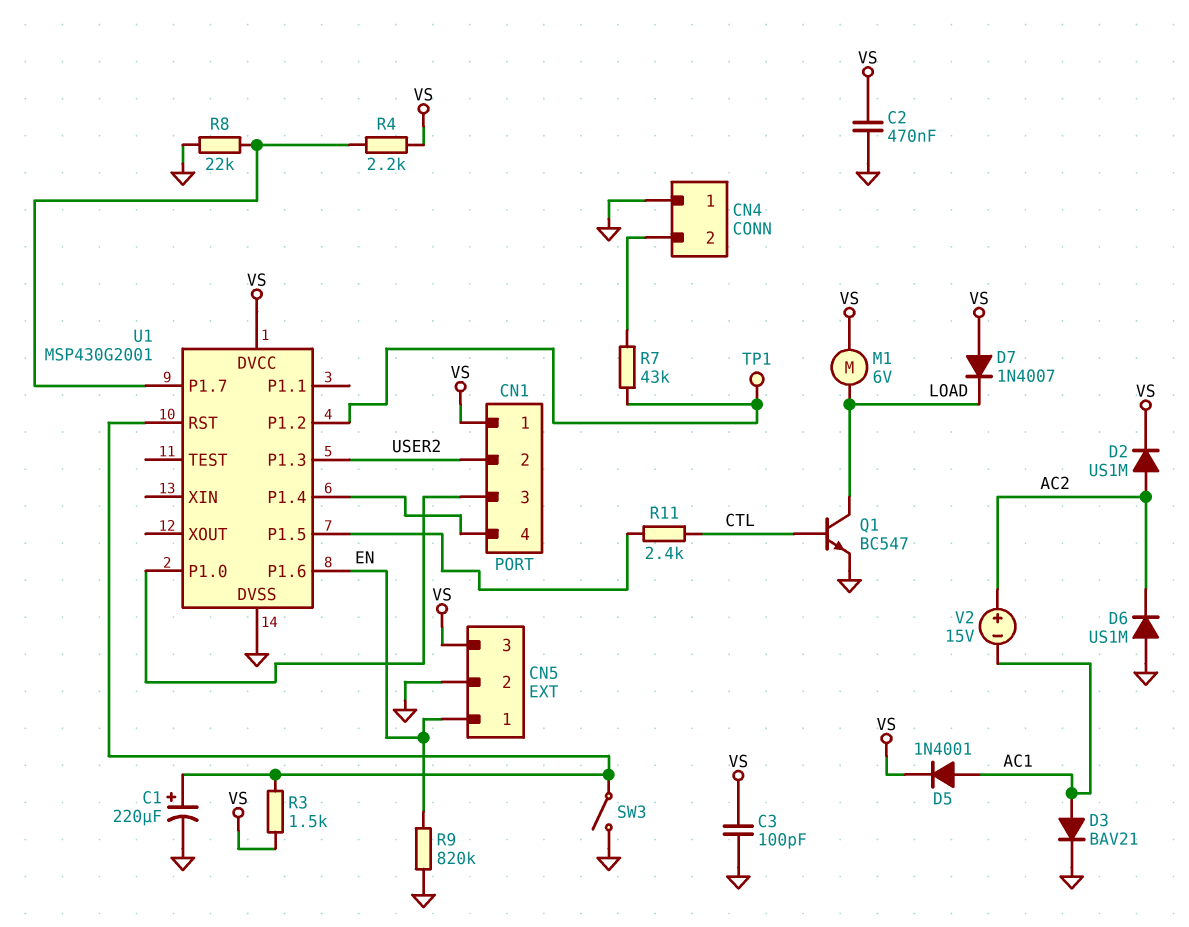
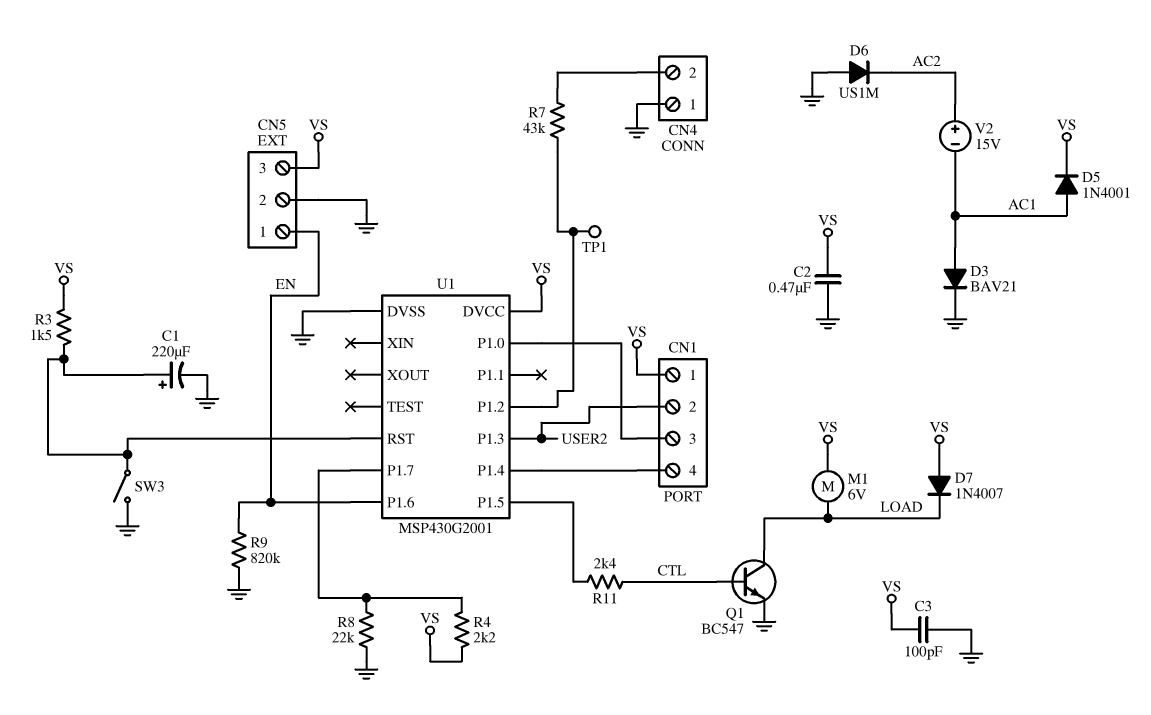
D2: diode US1M (A AC2, K VS) -> none

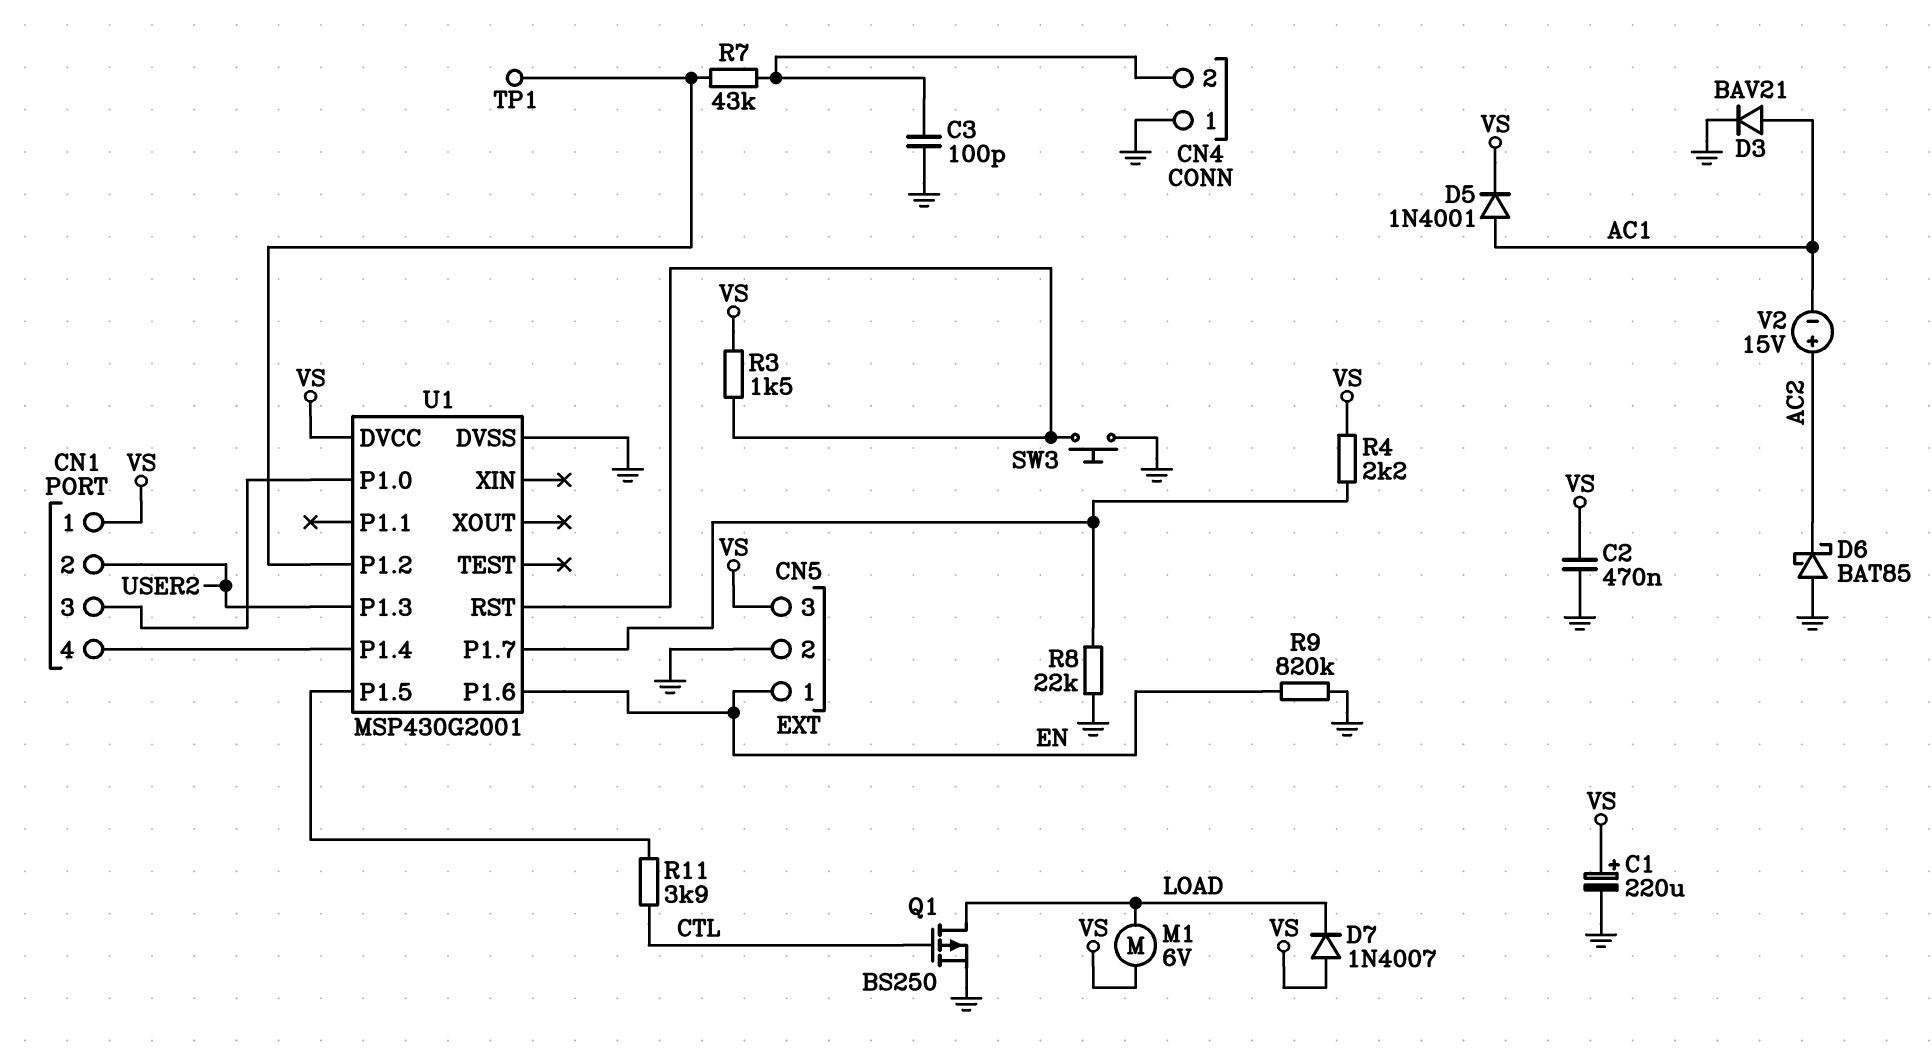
C1: 220uF (plus U1/RST, minus GND) -> 220uF (plus VS, minus GND)
C3: 100pF (GND, VS) -> 100pF (CN4/2, GND)
D6: diode US1M (A GND, K AC2) -> schottky BAT85 (A GND, K AC2)
Q1: NPN BC547 (B CTL, C LOAD, E GND) -> PMOS BS250 (G CTL, D LOAD, S GND)
R11: 2.4k (CTL, U1/P1.5) -> 3.9k (CTL, U1/P1.5)
SW3: switch (GND, U1/RST) -> button (GND, U1/RST)

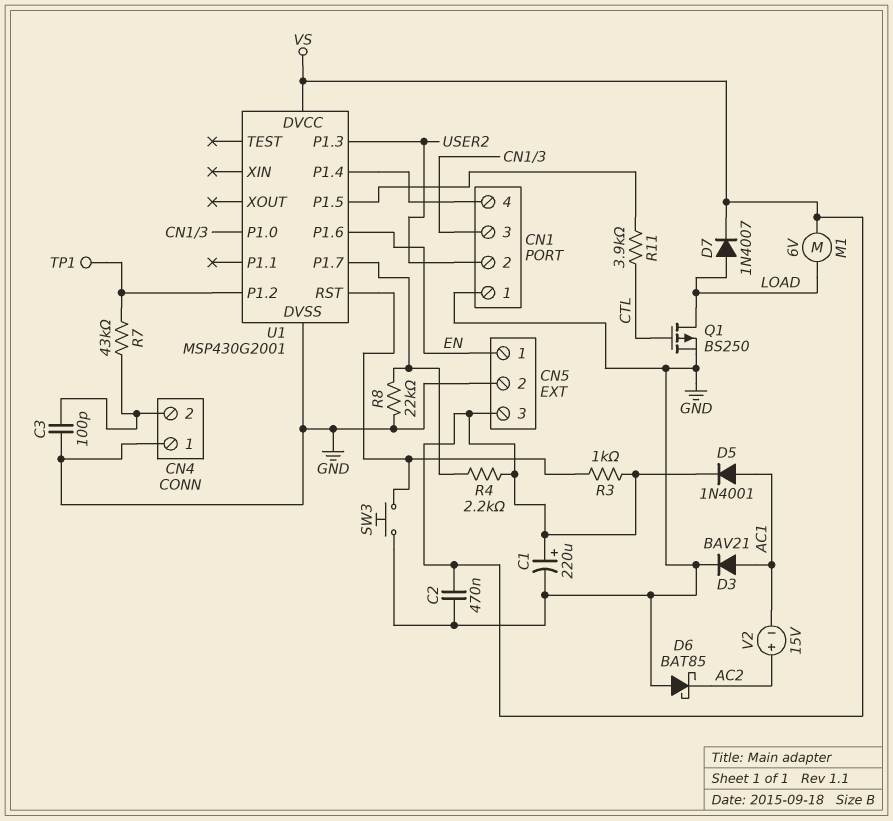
CN1 pin 1: VS -> GND
D7: diode 1N4007 (A VS, K LOAD) -> diode 1N4007 (A LOAD, K VS)
R3: 1.5k (U1/RST, VS) -> 1k (U1/RST, VS)
R9: 820k (EN, GND) -> none

